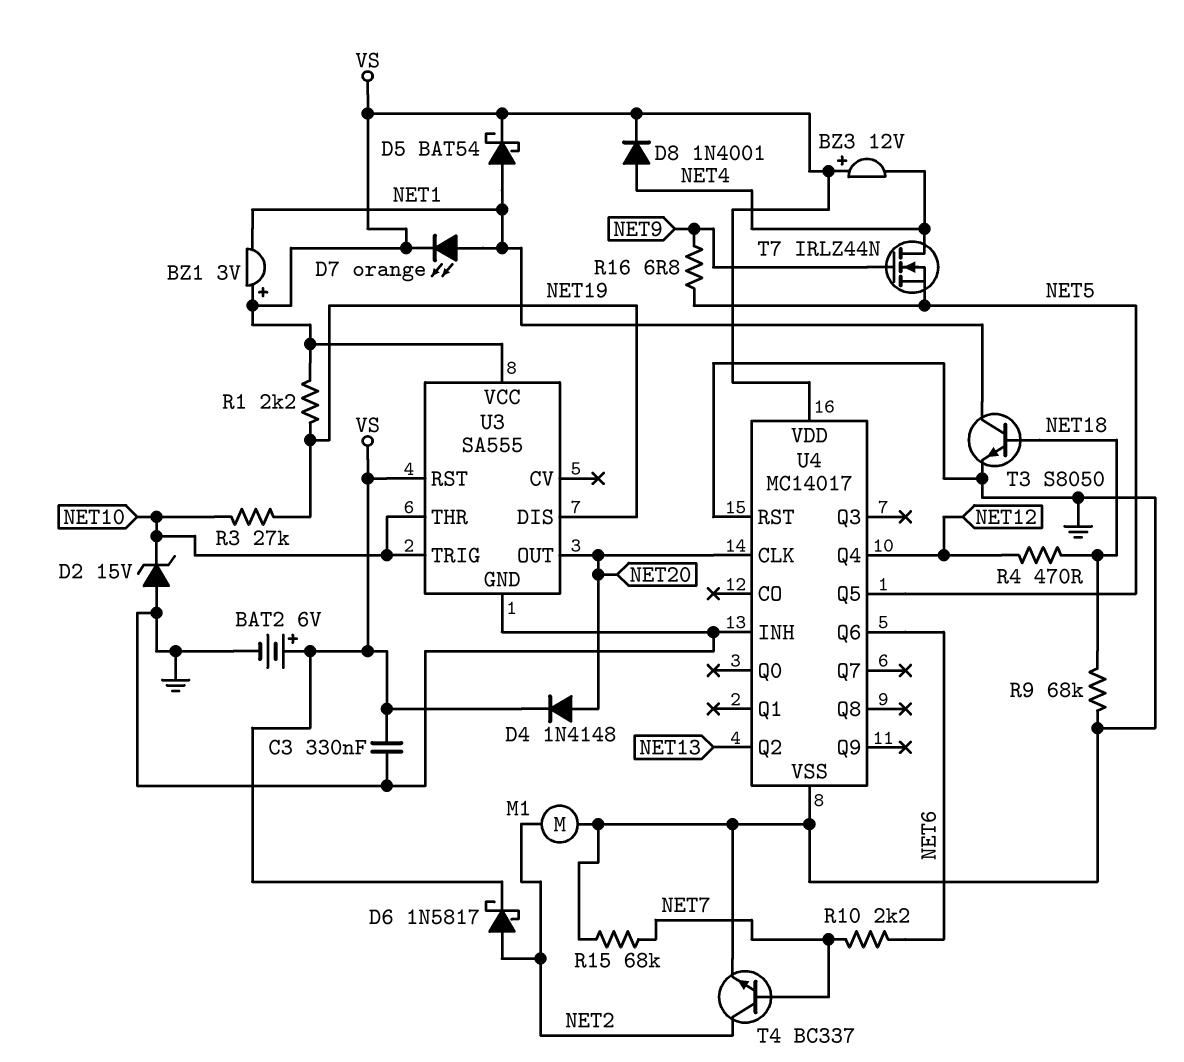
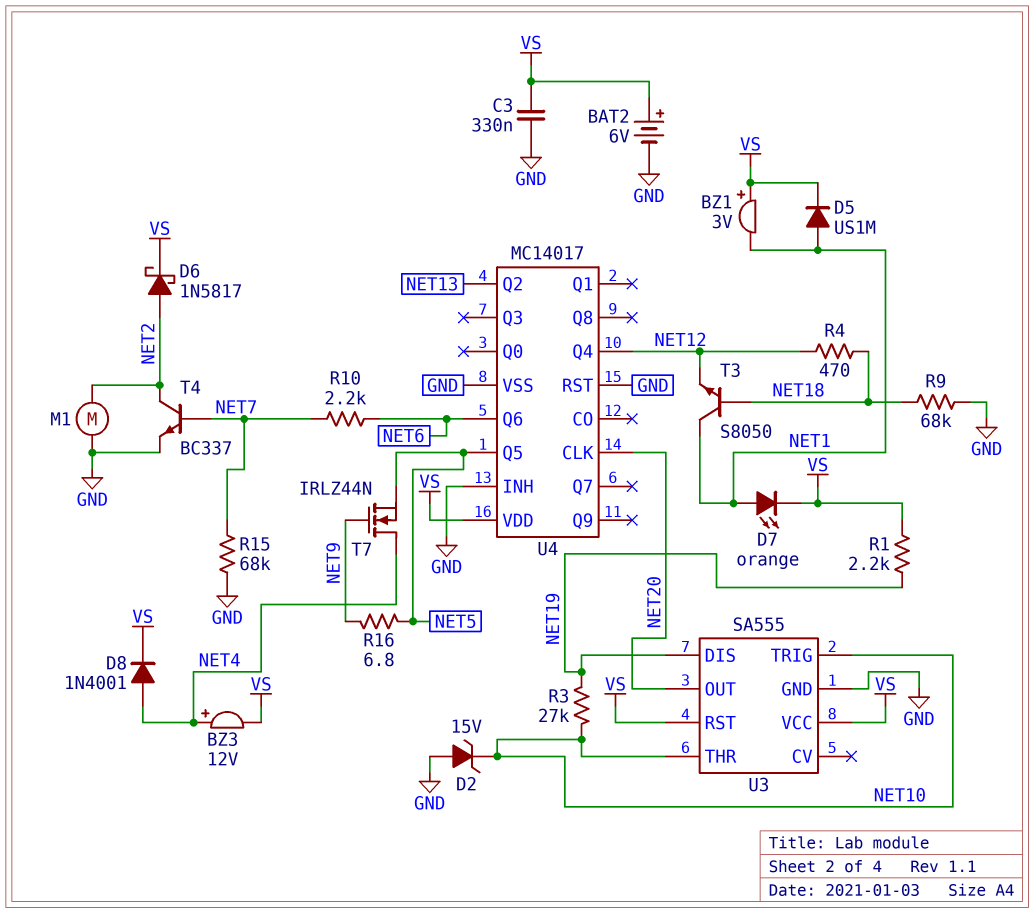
BZ3: buzzer 12V (plus VS, minus NET4) -> buzzer 12V (plus NET4, minus VS)
D4: diode 1N4148 (A NET20, K VS) -> none
D5: schottky BAT54 (A NET1, K VS) -> diode US1M (A NET1, K VS)
T3: NPN S8050 (B NET18, C NET1, E GND) -> NPN S8050 (B NET18, C NET1, E NET12)

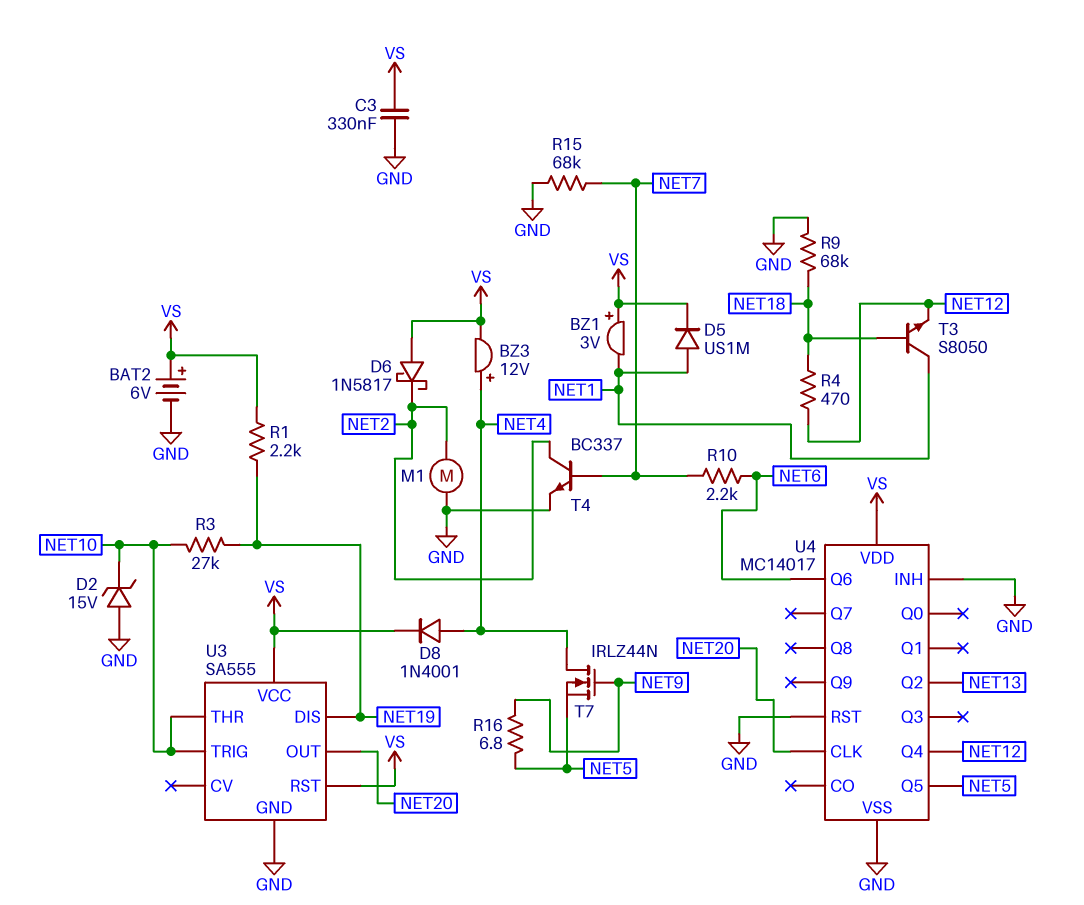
D6: schottky 1N5817 (A NET2, K VS) -> schottky 1N5817 (A VS, K NET2)
D7: LED orange (A NET1, K VS) -> none

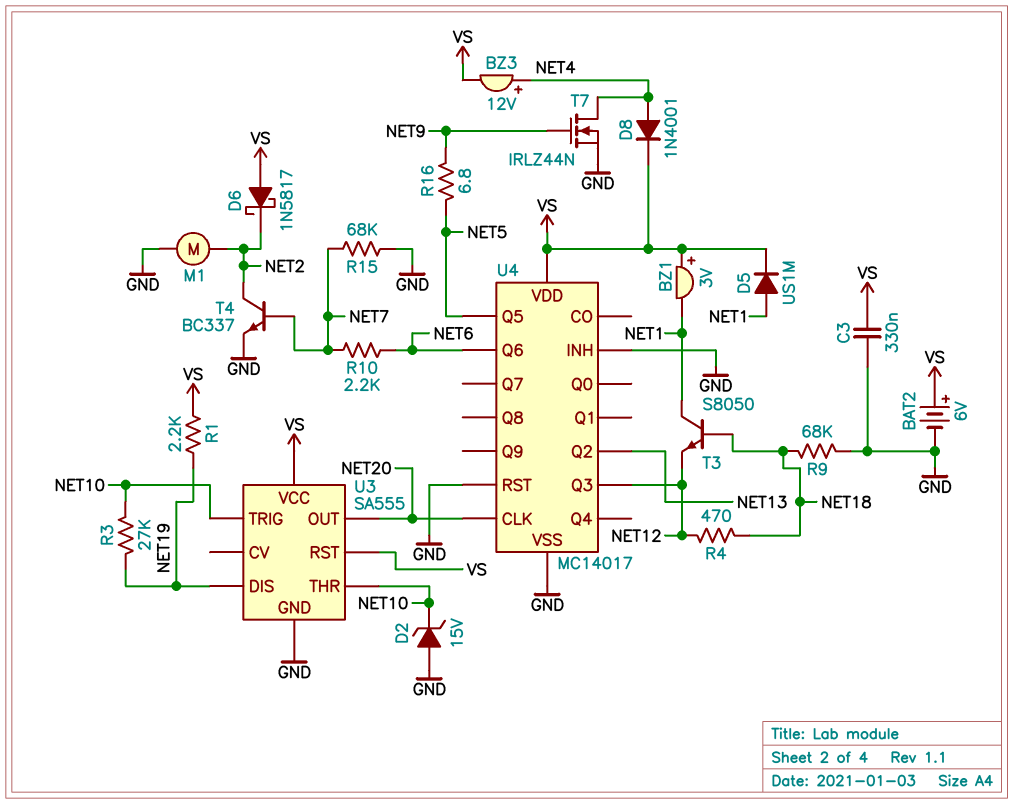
T7: NMOS IRLZ44N (G NET9, D NET4, S NET5) -> NMOS IRLZ44N (G NET9, D NET4, S GND)
U4 pin Q3: none -> NET12
U4 pin Q4: NET12 -> none

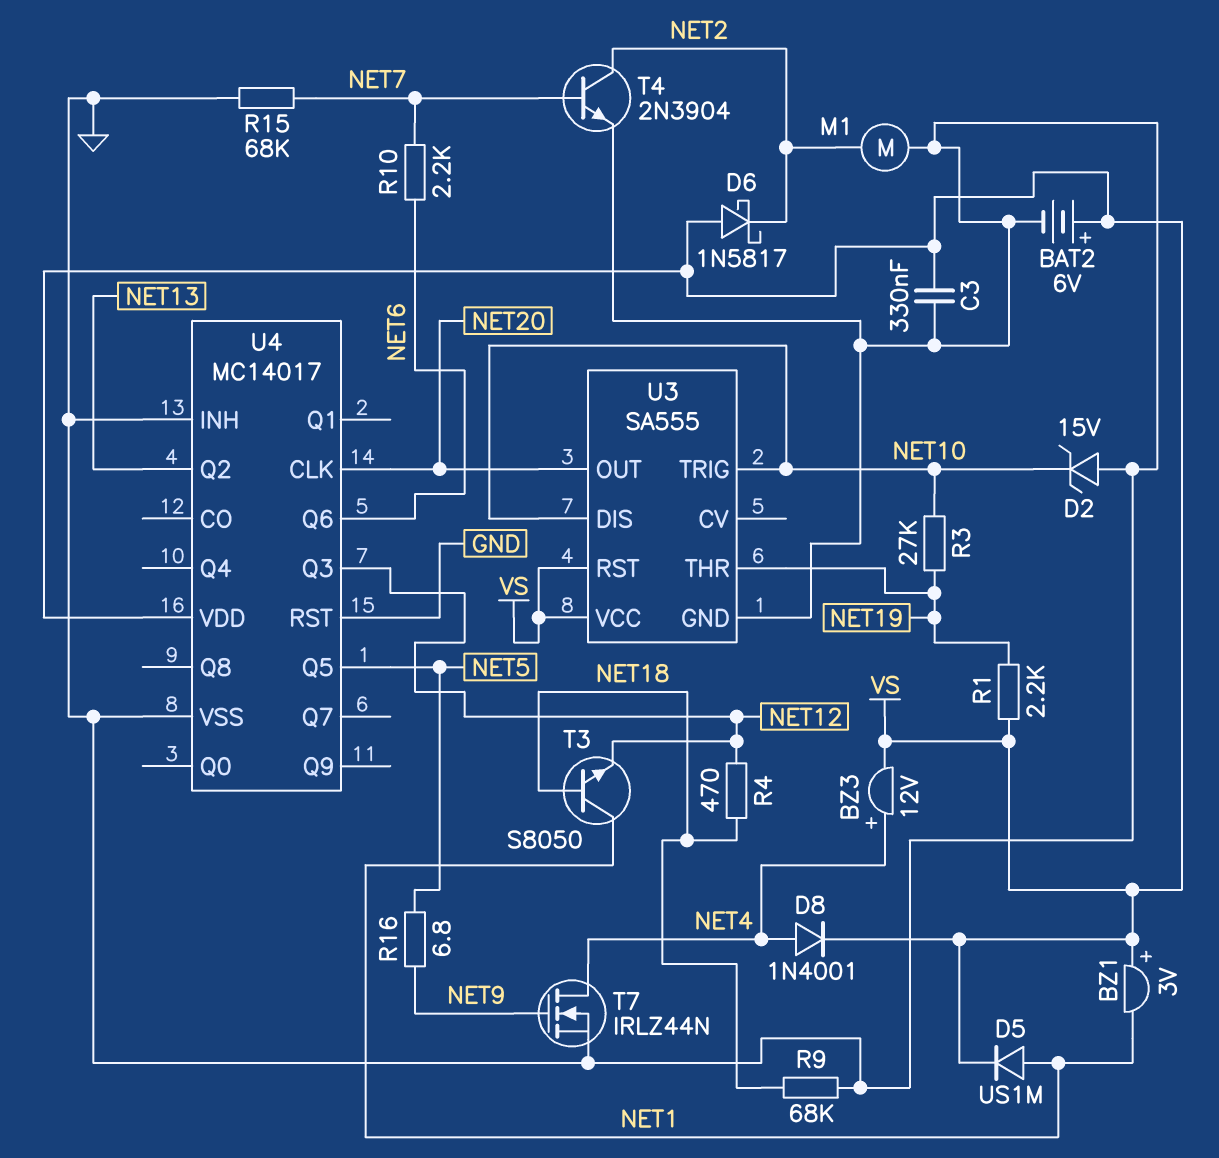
T4: NPN BC337 (B NET7, C NET2, E GND) -> NPN 2N3904 (B NET7, C NET2, E GND)
U3 pin DIS: NET19 -> NET10
U3 pin THR: NET10 -> NET19

